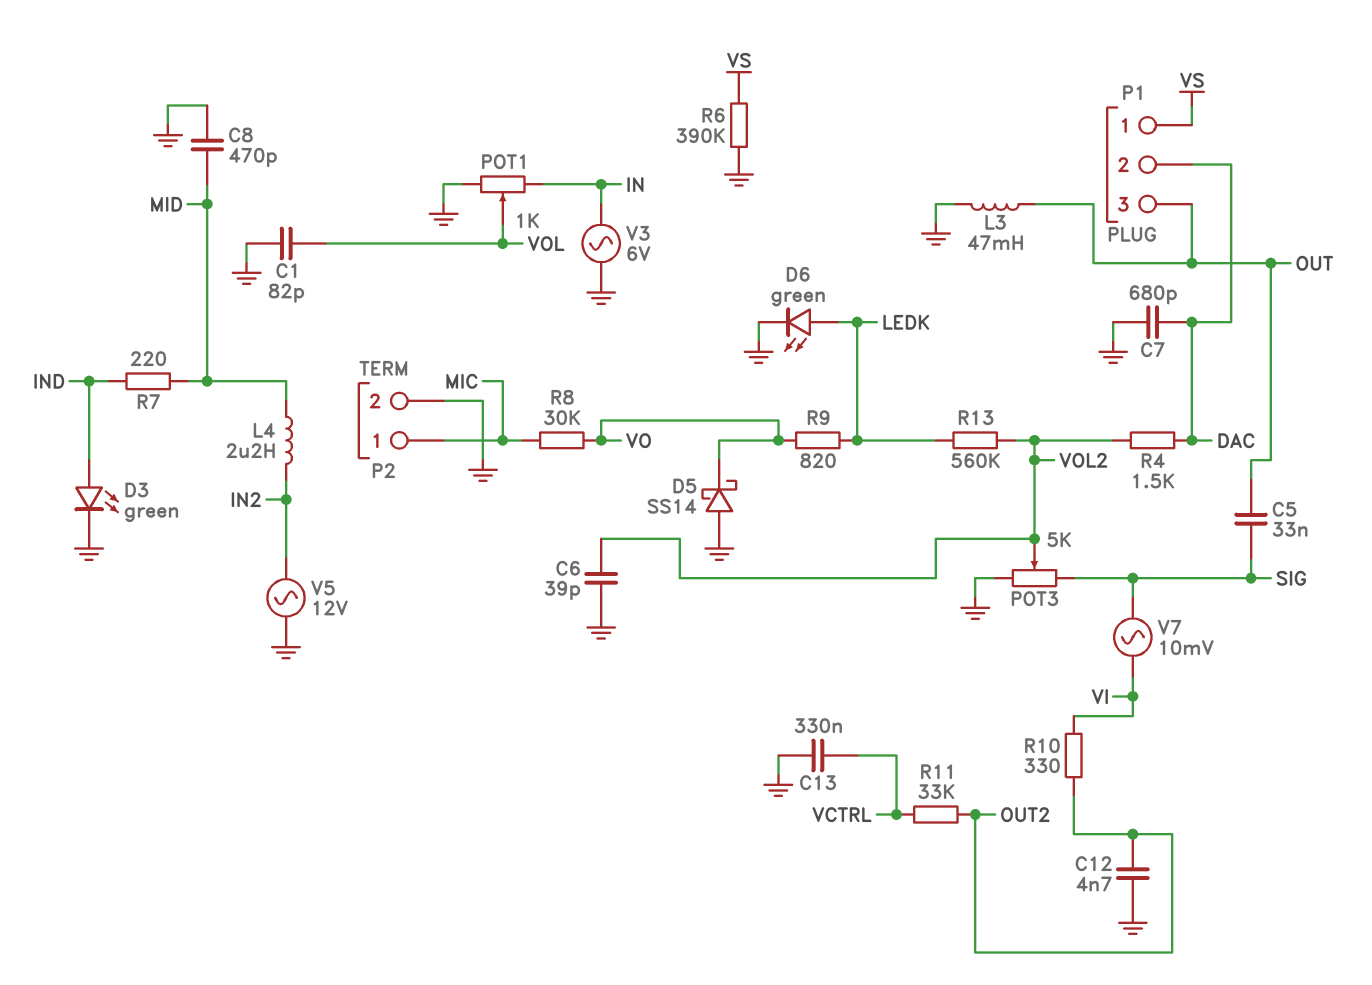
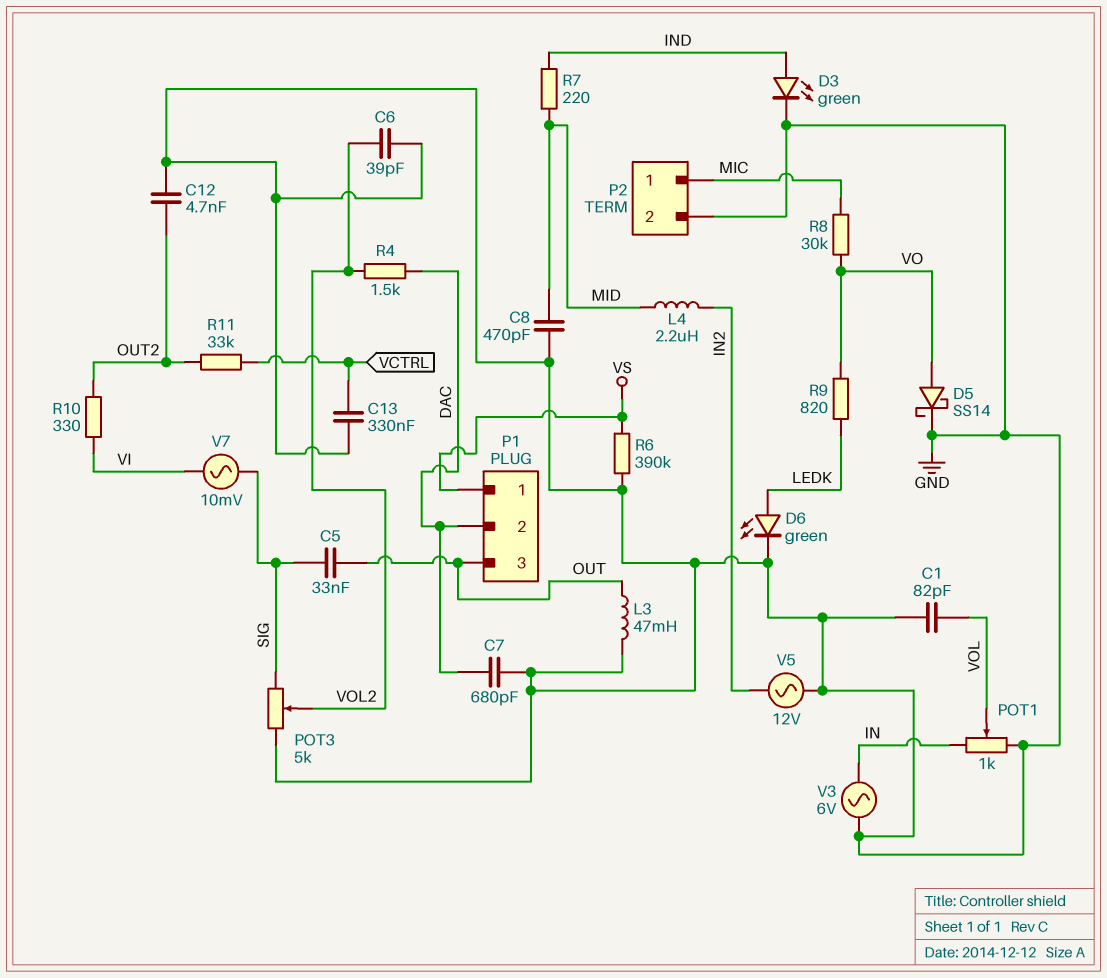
D5: schottky SS14 (A GND, K VO) -> schottky SS14 (A VO, K GND)
R13: 560k (LEDK, VOL2) -> none

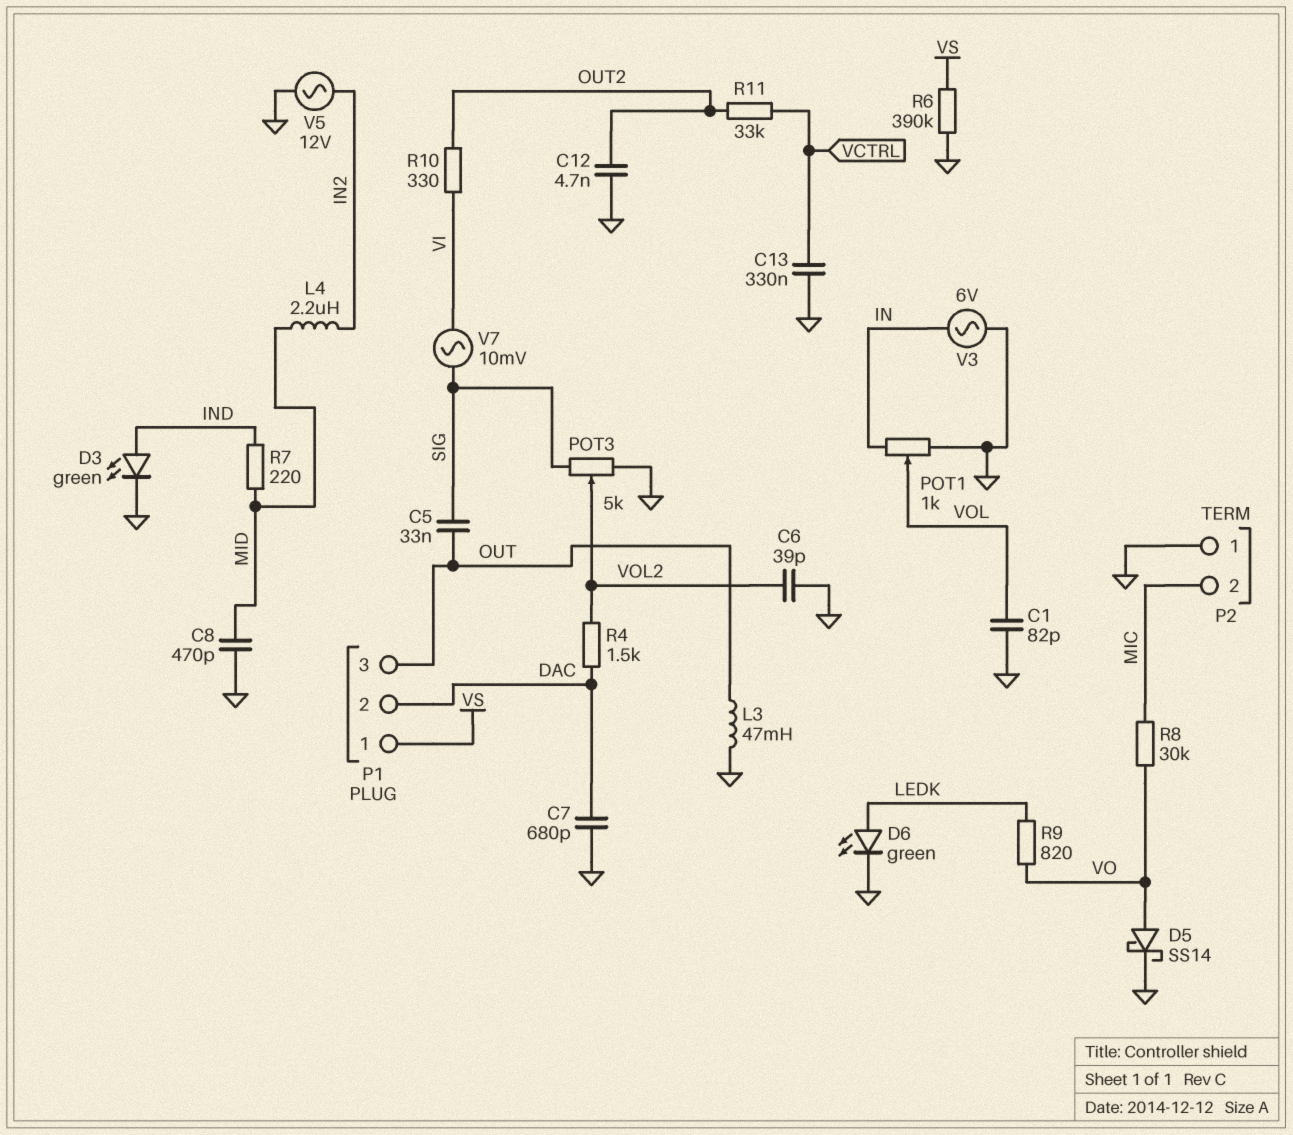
P2 pin 1: MIC -> GND
P2 pin 2: GND -> MIC

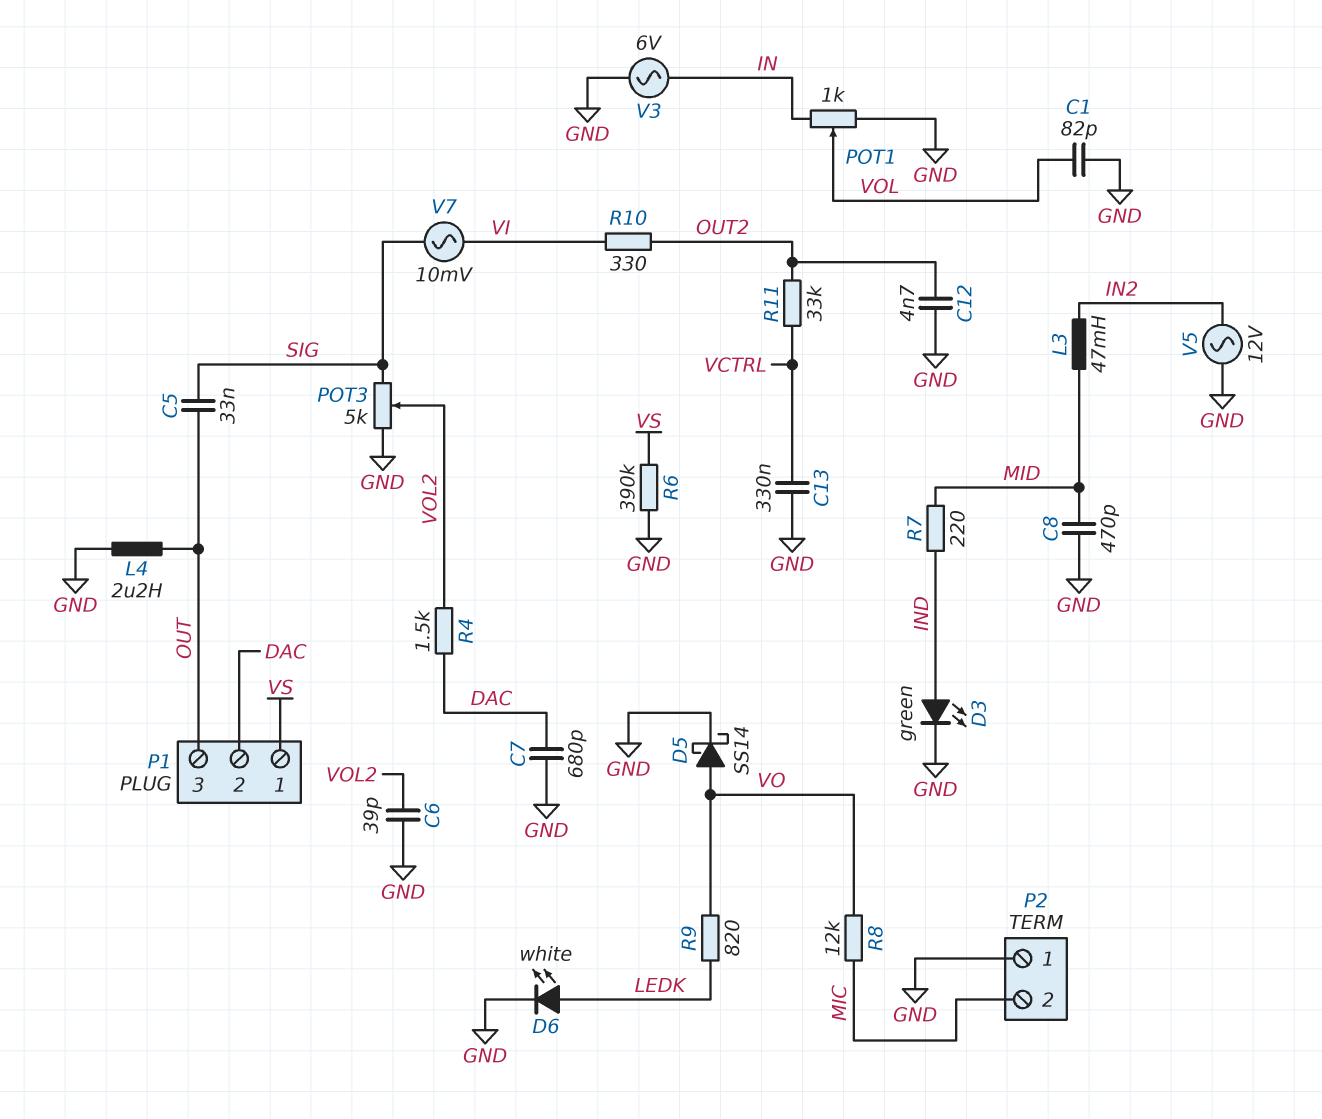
D6: LED green (A LEDK, K GND) -> LED white (A LEDK, K GND)
L3: 47mH (GND, OUT) -> 47mH (IN2, MID)
L4: 2.2uH (IN2, MID) -> 2.2uH (GND, OUT)
R8: 30k (MIC, VO) -> 12k (MIC, VO)

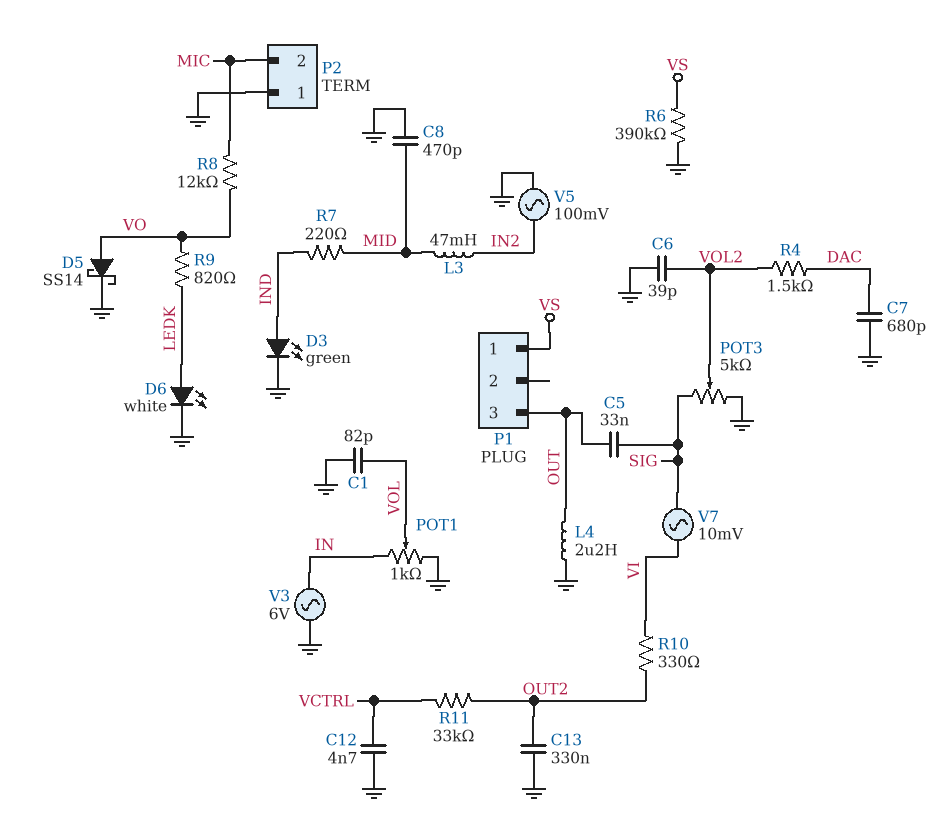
C12: 4.7nF (GND, OUT2) -> 4.7nF (GND, VCTRL)
C13: 330nF (GND, VCTRL) -> 330nF (GND, OUT2)
P1 pin 2: DAC -> none
V5: AC 12V (GND, IN2) -> AC 100mV (GND, IN2)

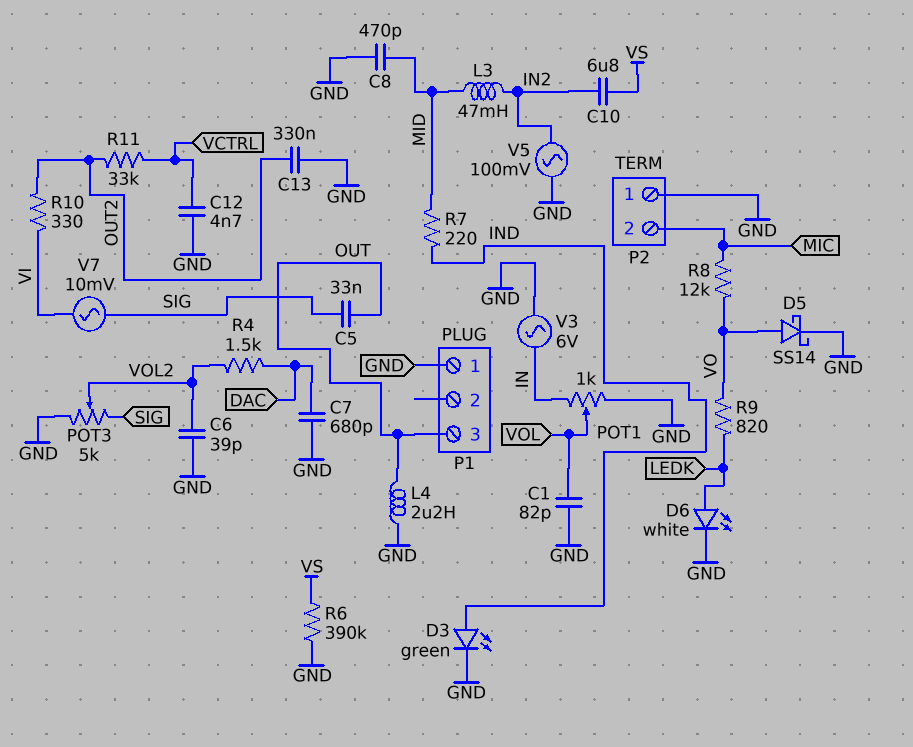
C10: none -> 6.8uF (IN2, VS)
P1 pin 1: VS -> GND

